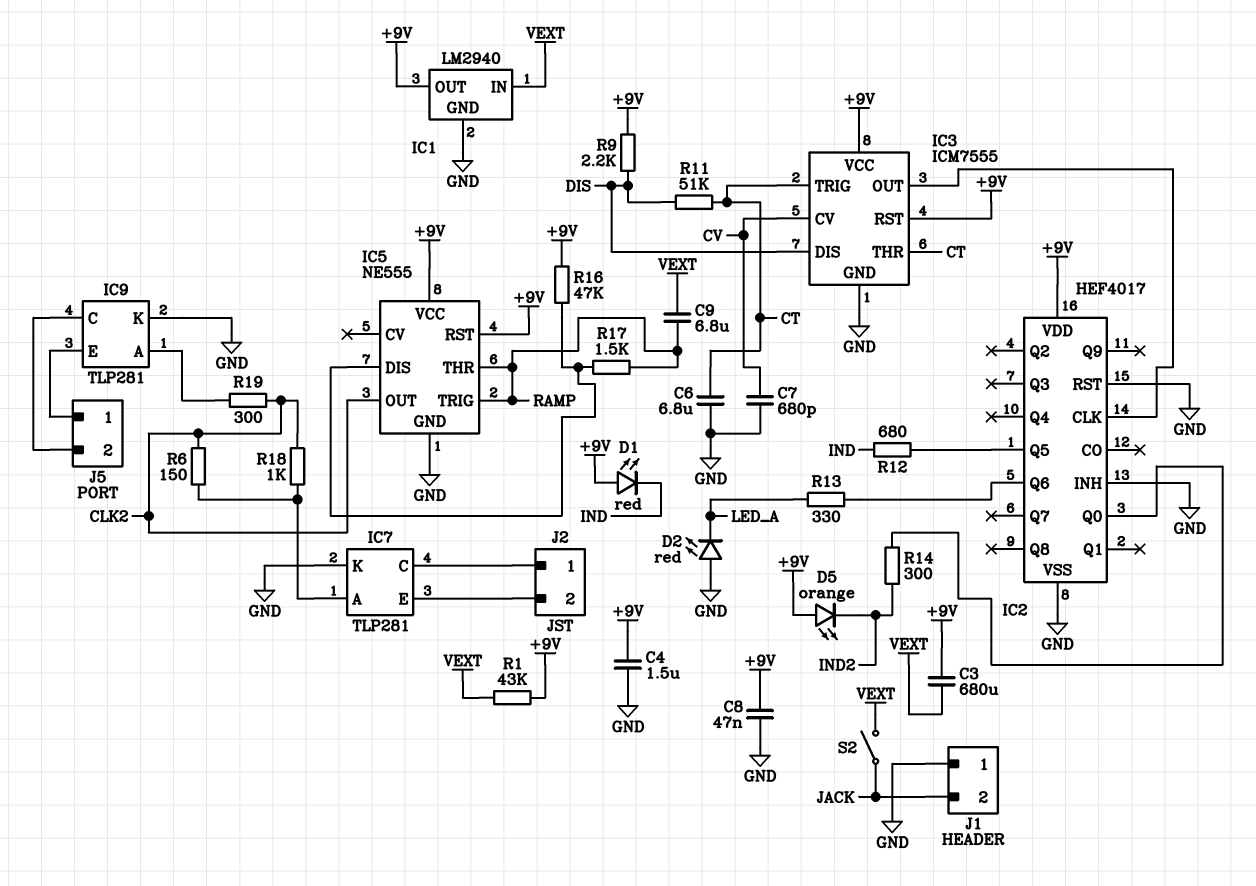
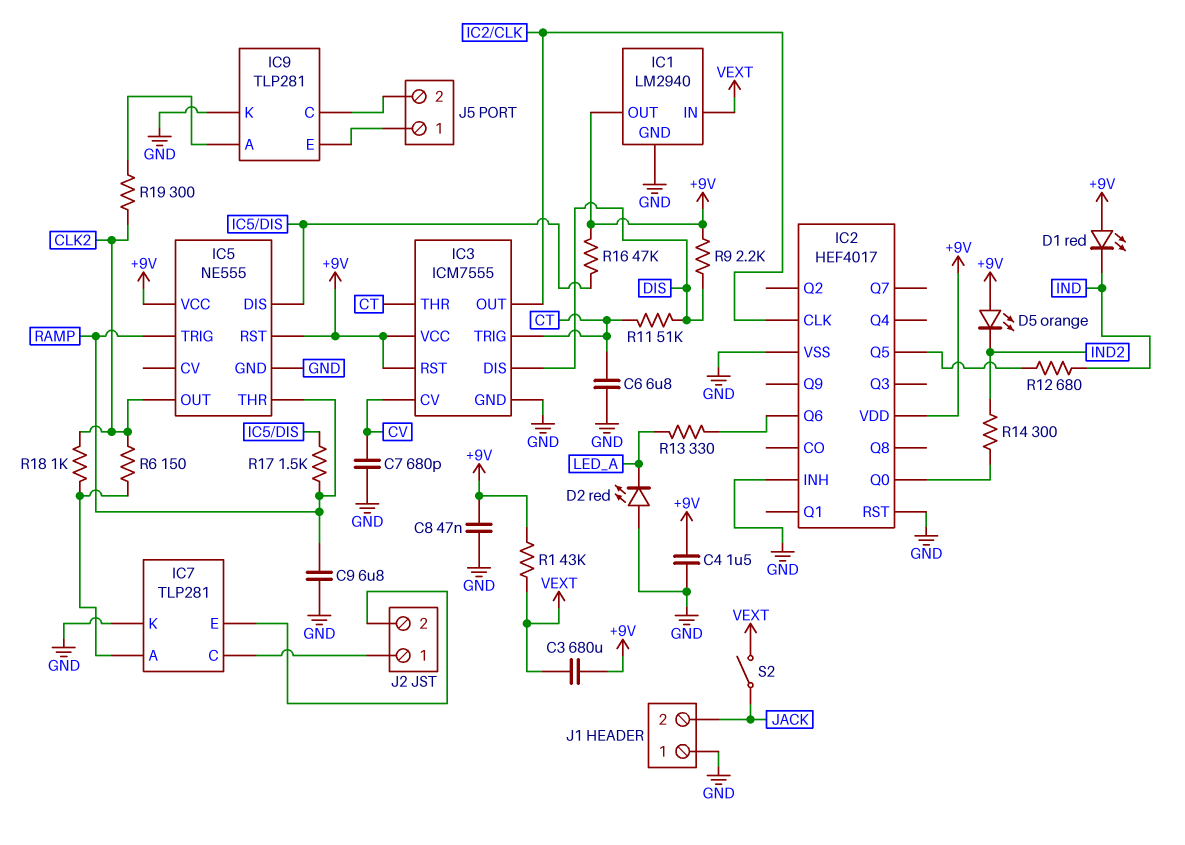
C9: 6.8uF (RAMP, VEXT) -> 6.8uF (GND, RAMP)

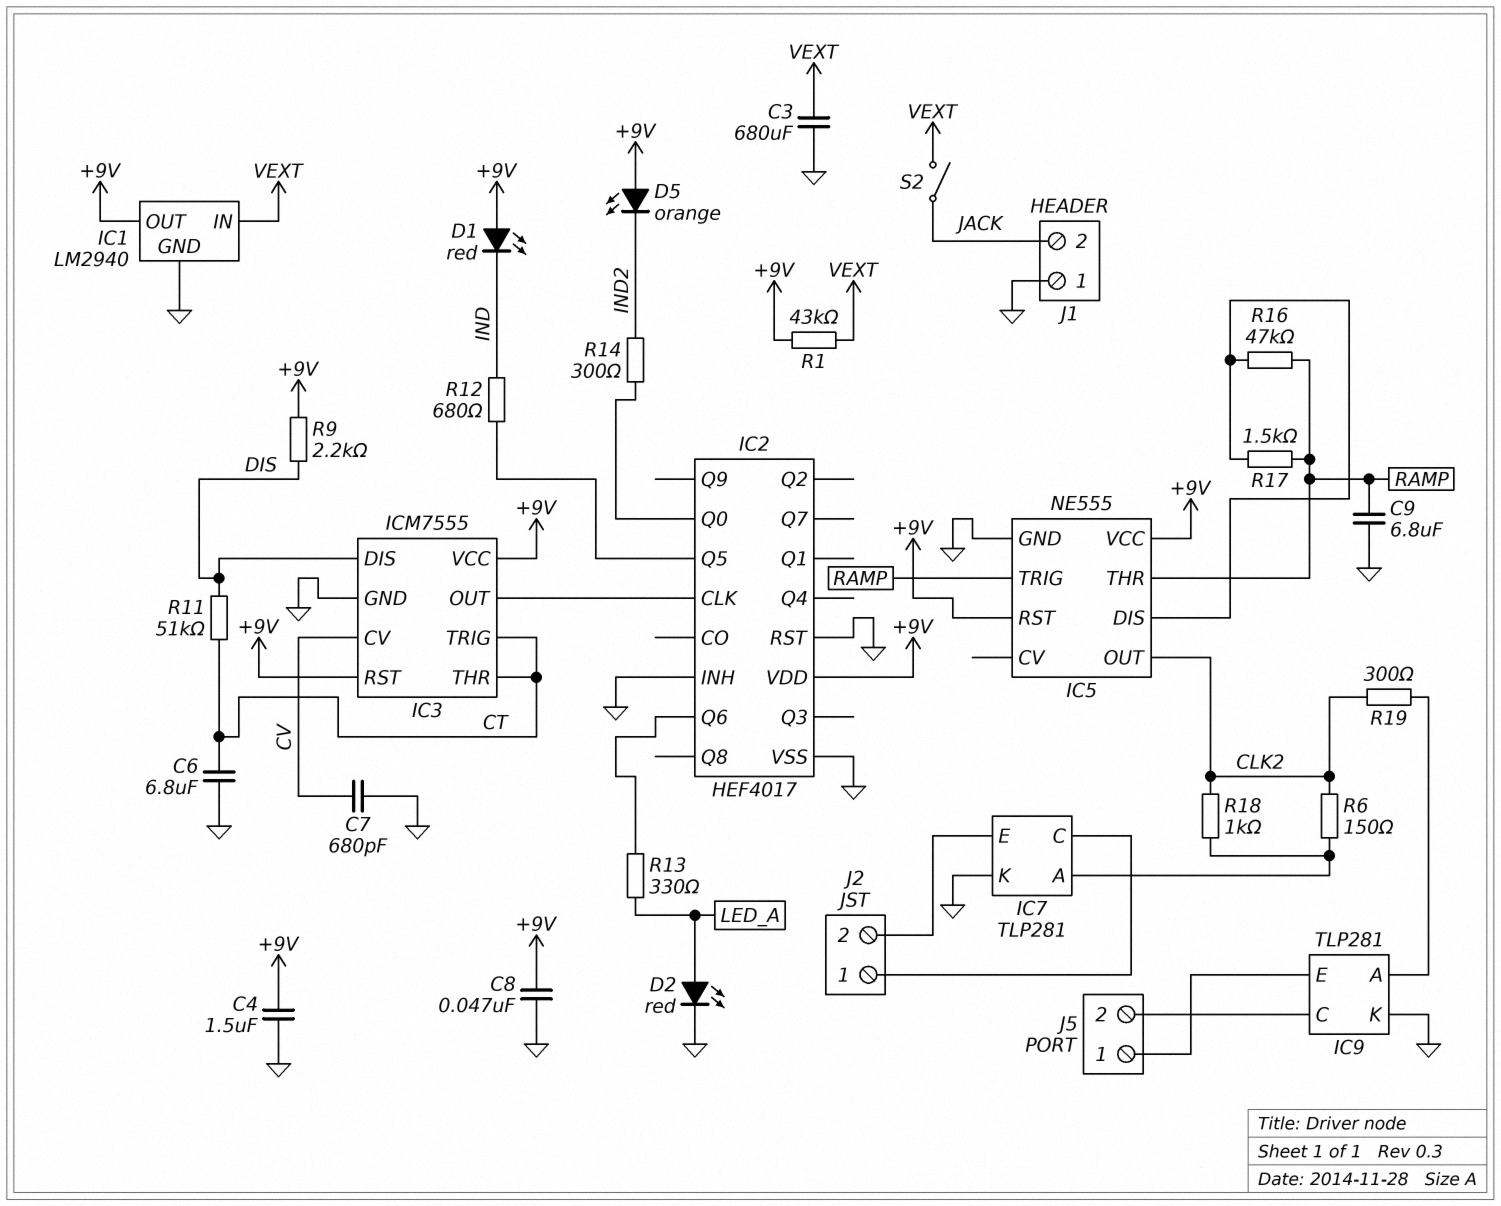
C3: 680uF (+9V, VEXT) -> 680uF (GND, VEXT)
D2: LED red (A GND, K LED_A) -> LED red (A LED_A, K GND)
R16: 47k (+9V, IC5/DIS) -> 47k (IC5/DIS, RAMP)

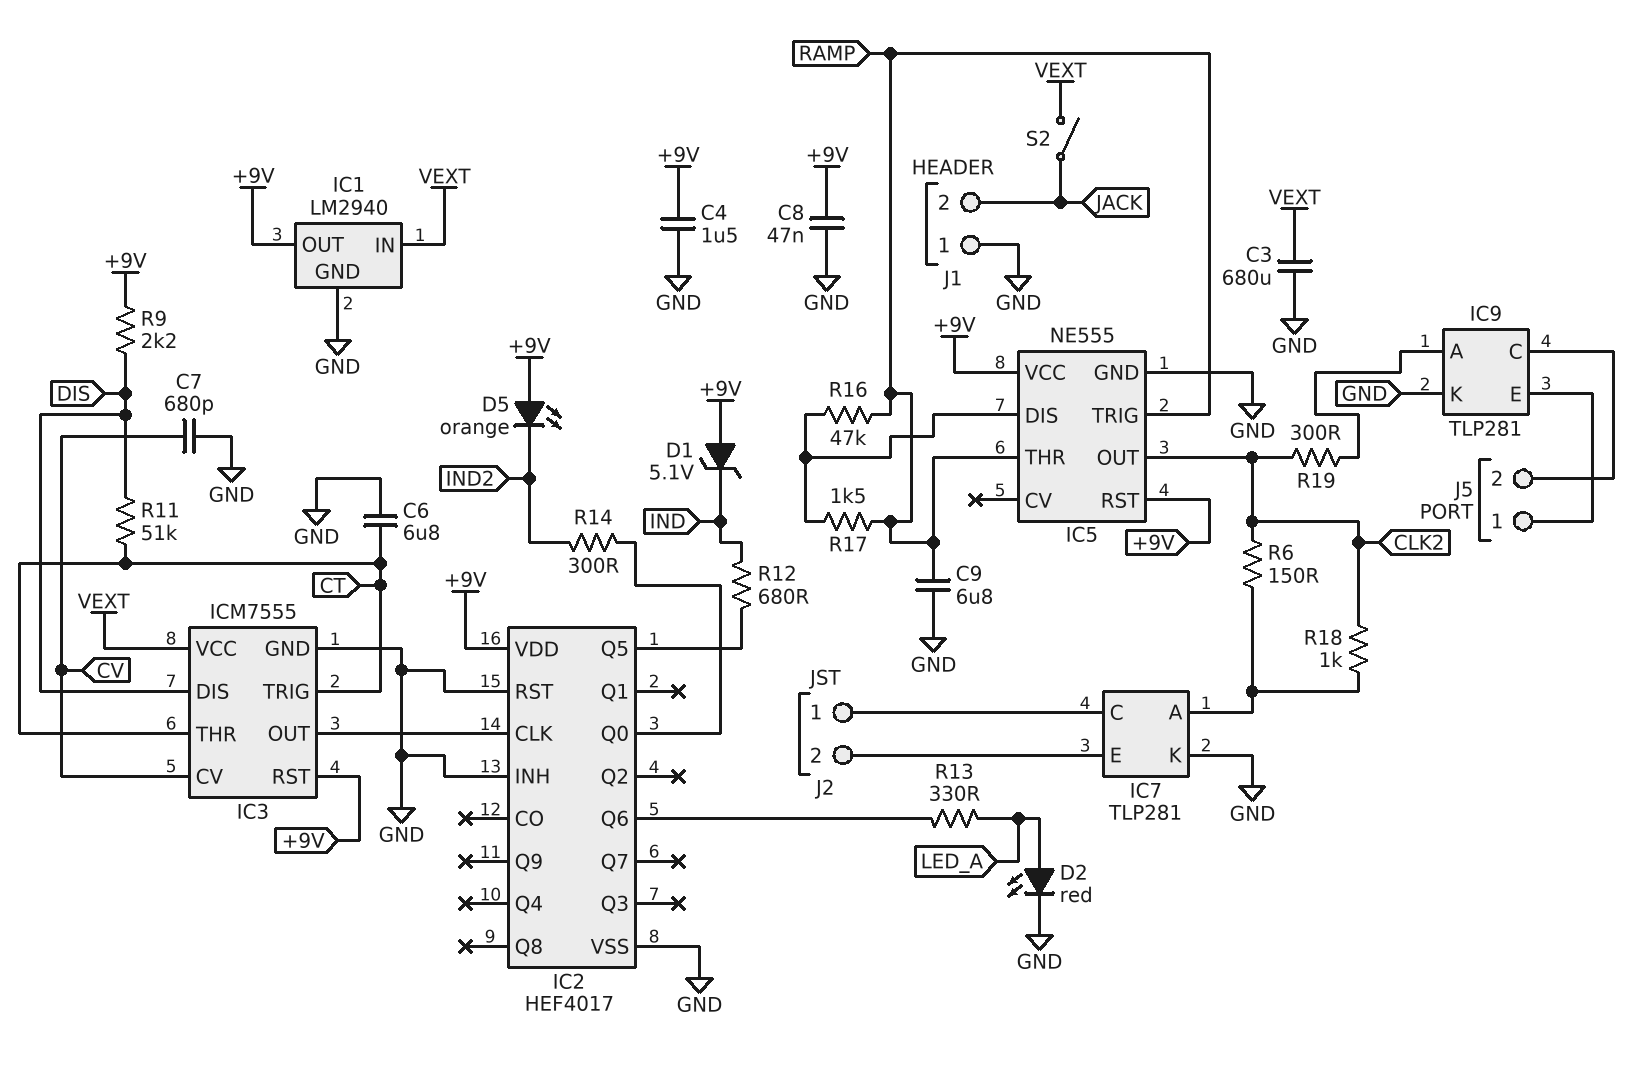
D1: LED red (A +9V, K IND) -> zener 5.1V (A +9V, K IND)
IC3 pin VCC: +9V -> VEXT
R1: 43k (+9V, VEXT) -> none

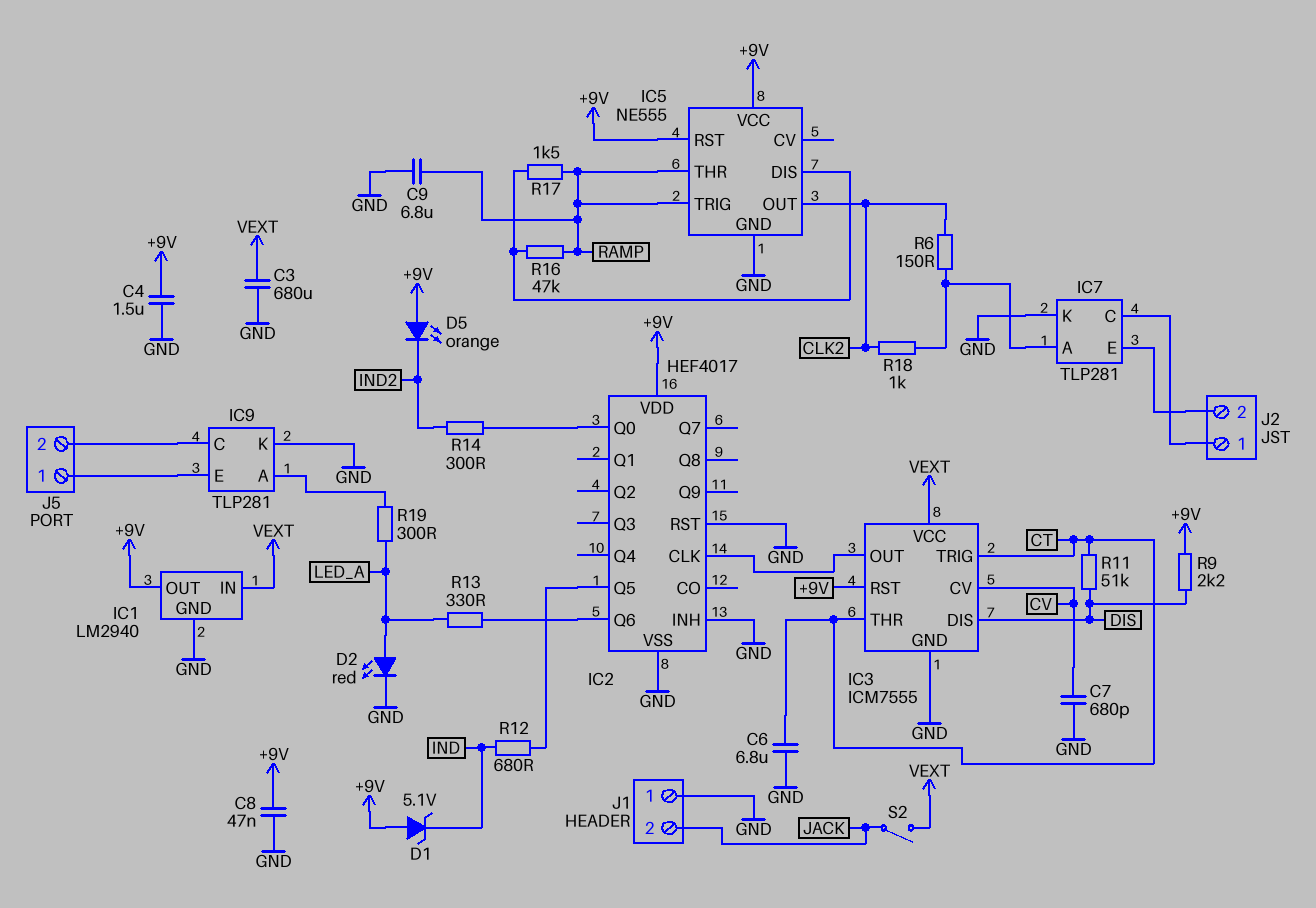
R19: 300 (CLK2, IC9/A) -> 300 (IC9/A, LED_A)

